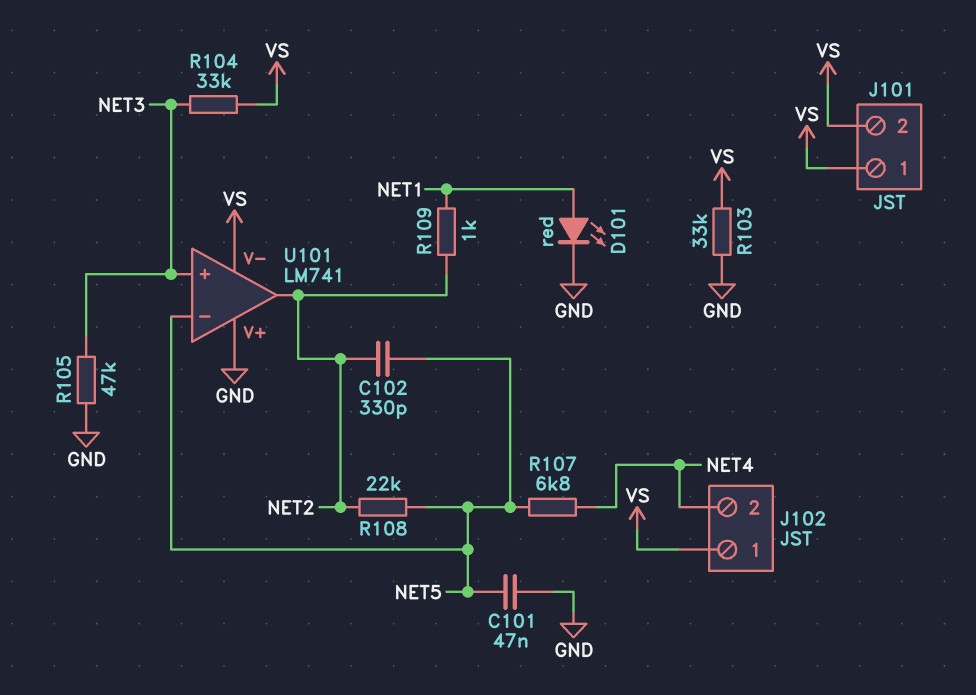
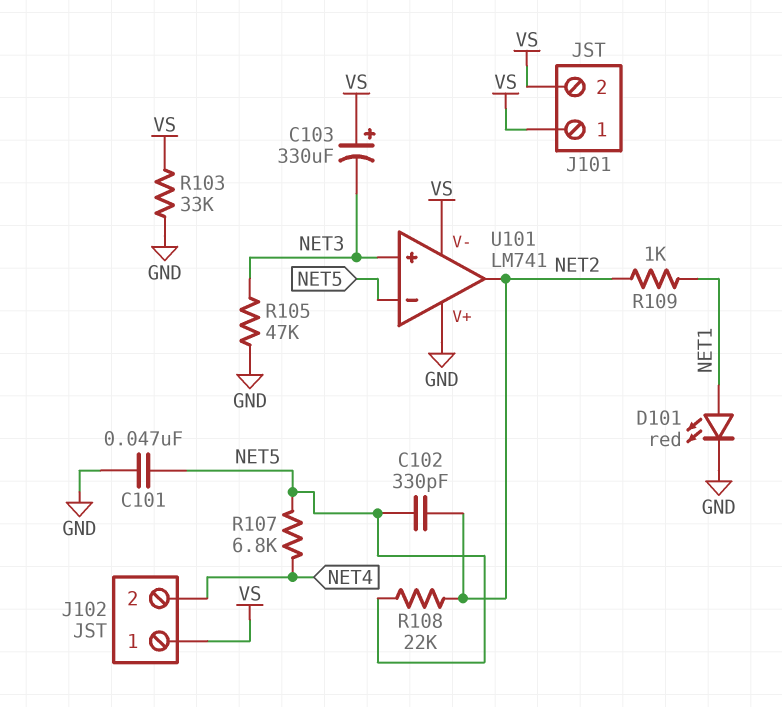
C103: none -> 330uF (plus VS, minus NET3)
R104: 33k (NET3, VS) -> none

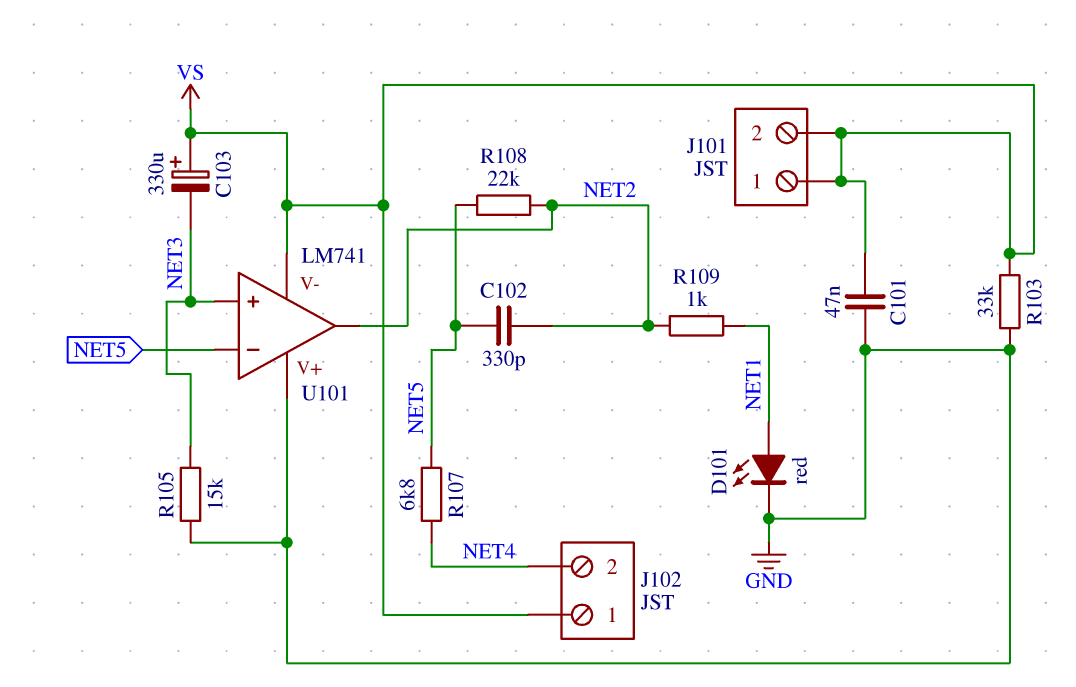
C101: 47nF (GND, NET5) -> 47nF (GND, VS)
R105: 47k (GND, NET3) -> 15k (GND, NET3)

